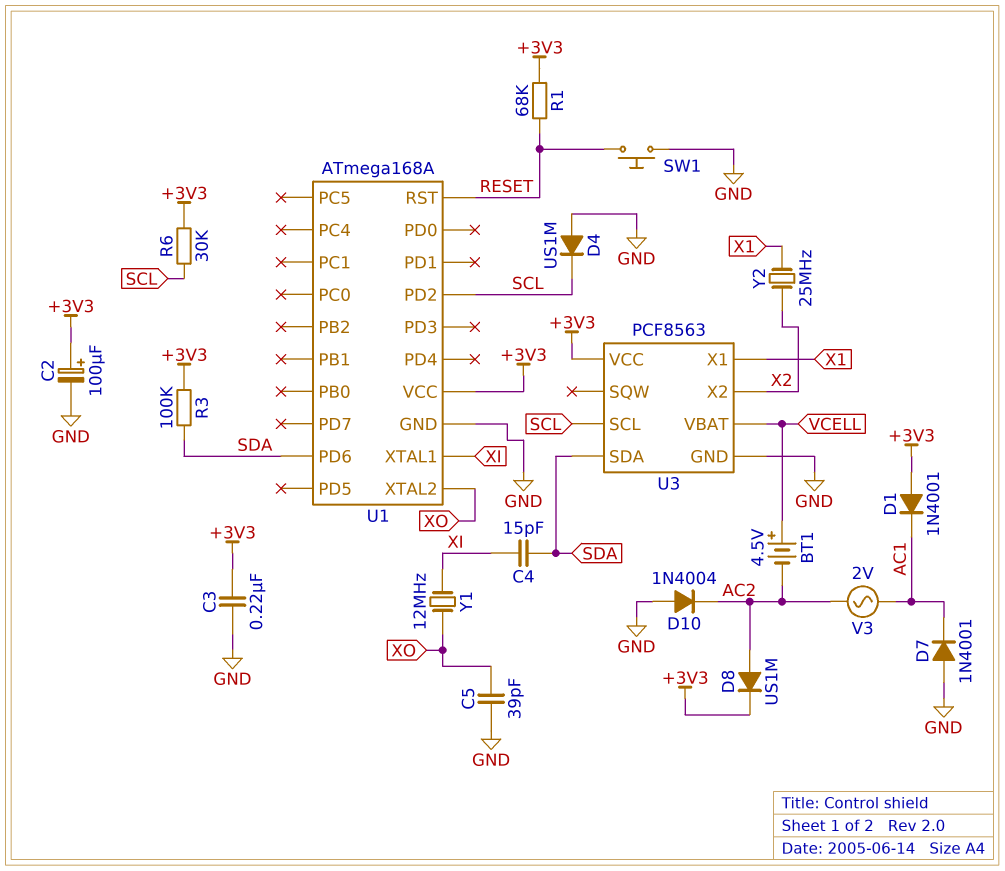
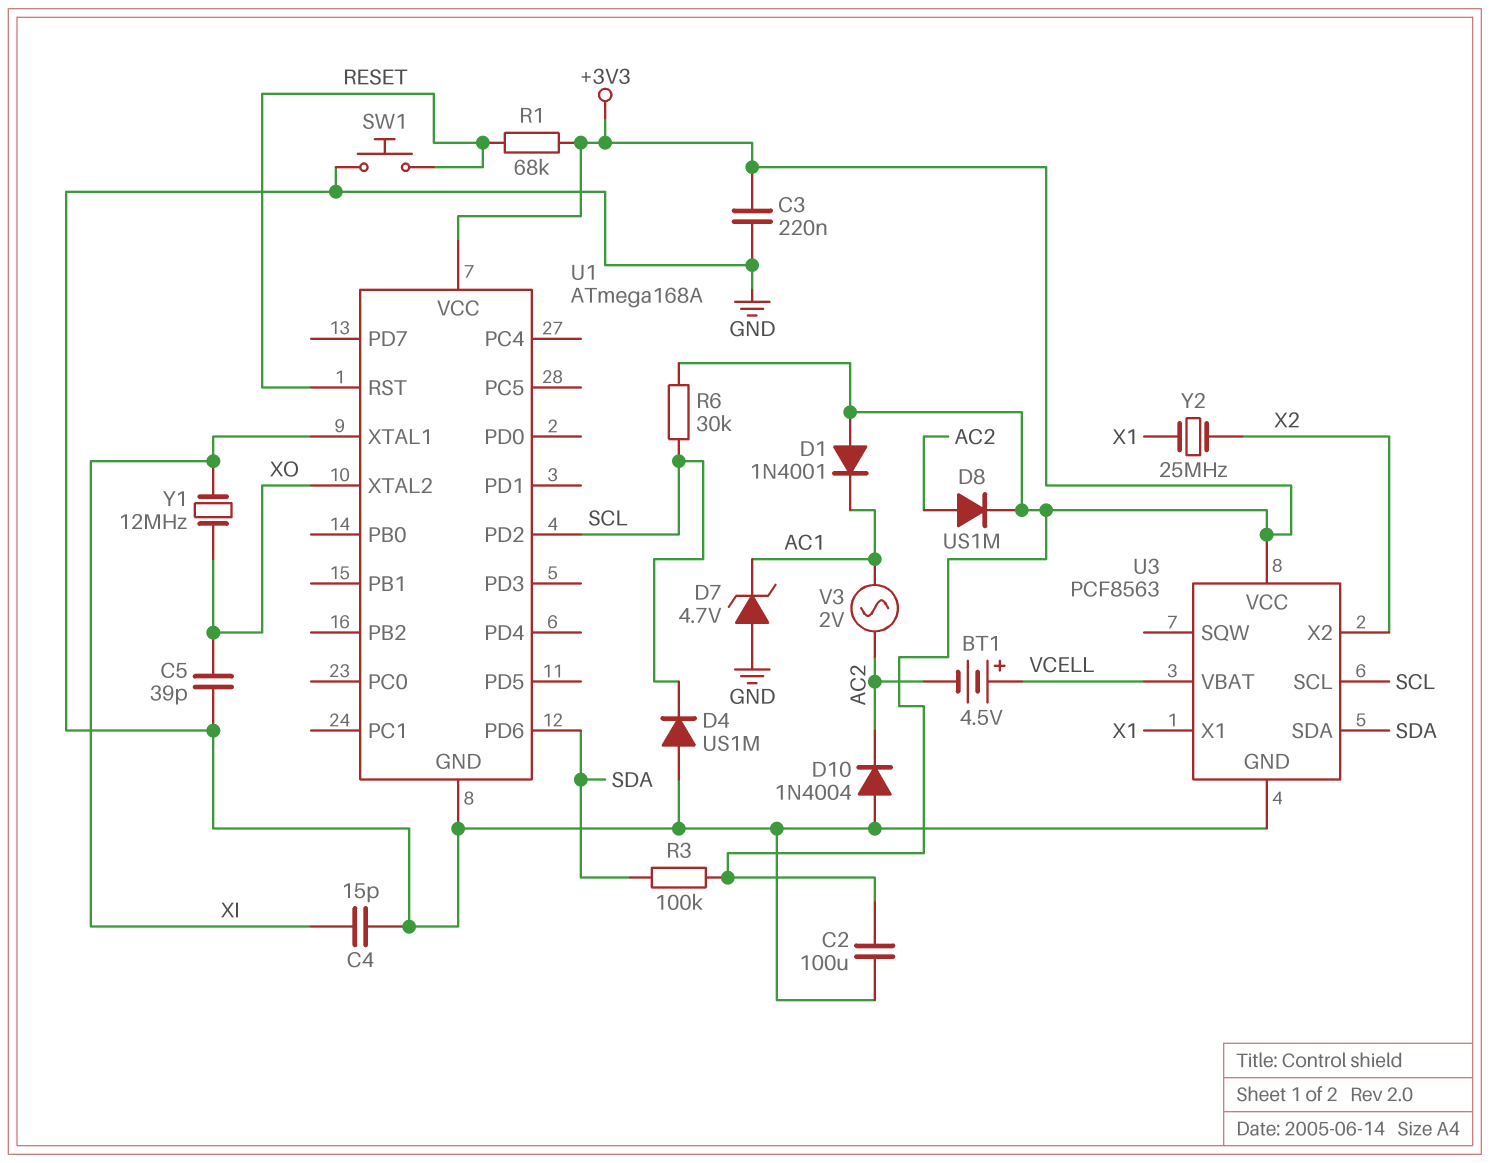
C2: 100uF (plus +3V3, minus GND) -> 100uF (+3V3, GND)
C4: 15pF (SDA, XI) -> 15pF (GND, XI)
D7: diode 1N4001 (A GND, K AC1) -> zener 4.7V (A GND, K AC1)

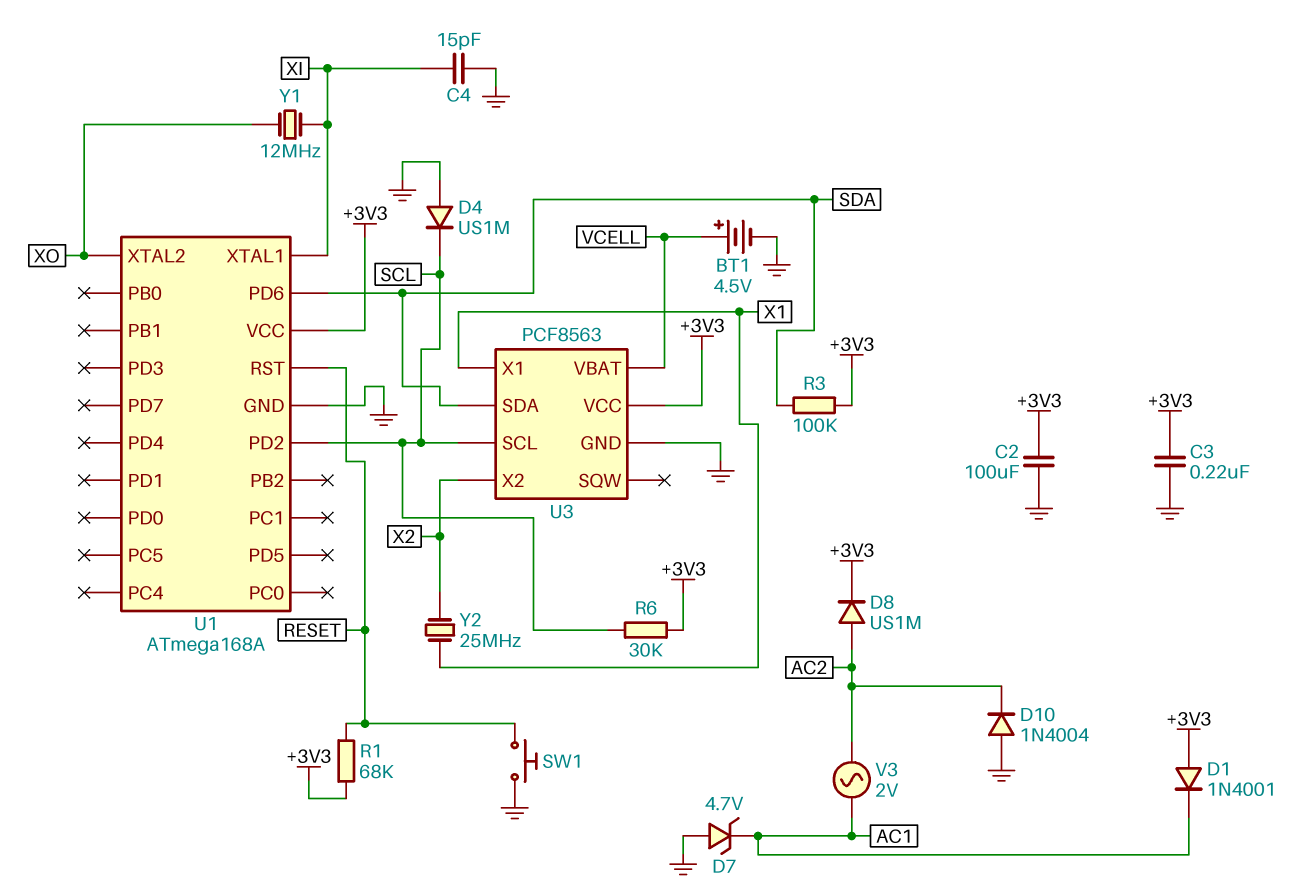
BT1: 4.5V (plus VCELL, minus AC2) -> 4.5V (plus VCELL, minus GND)
C5: 39pF (GND, XO) -> none

